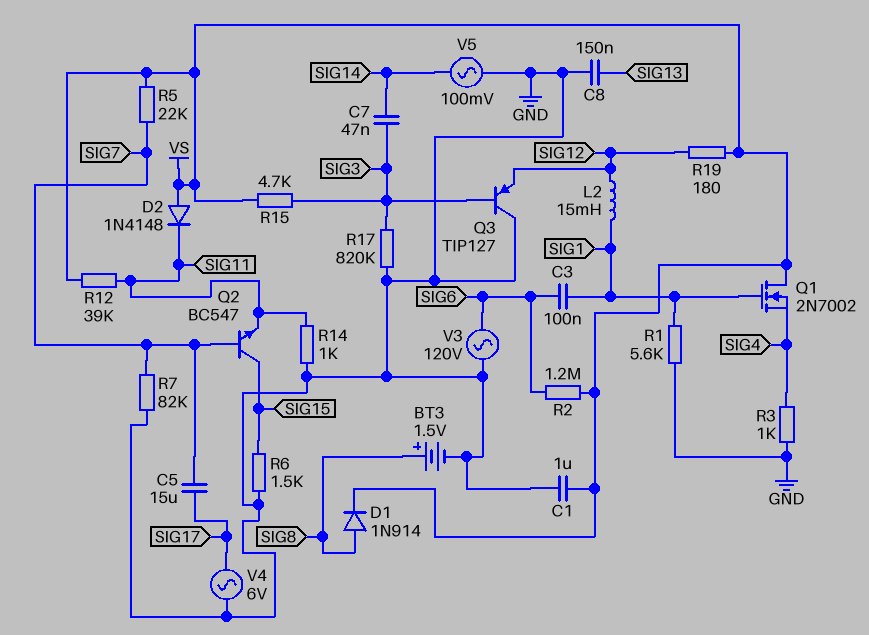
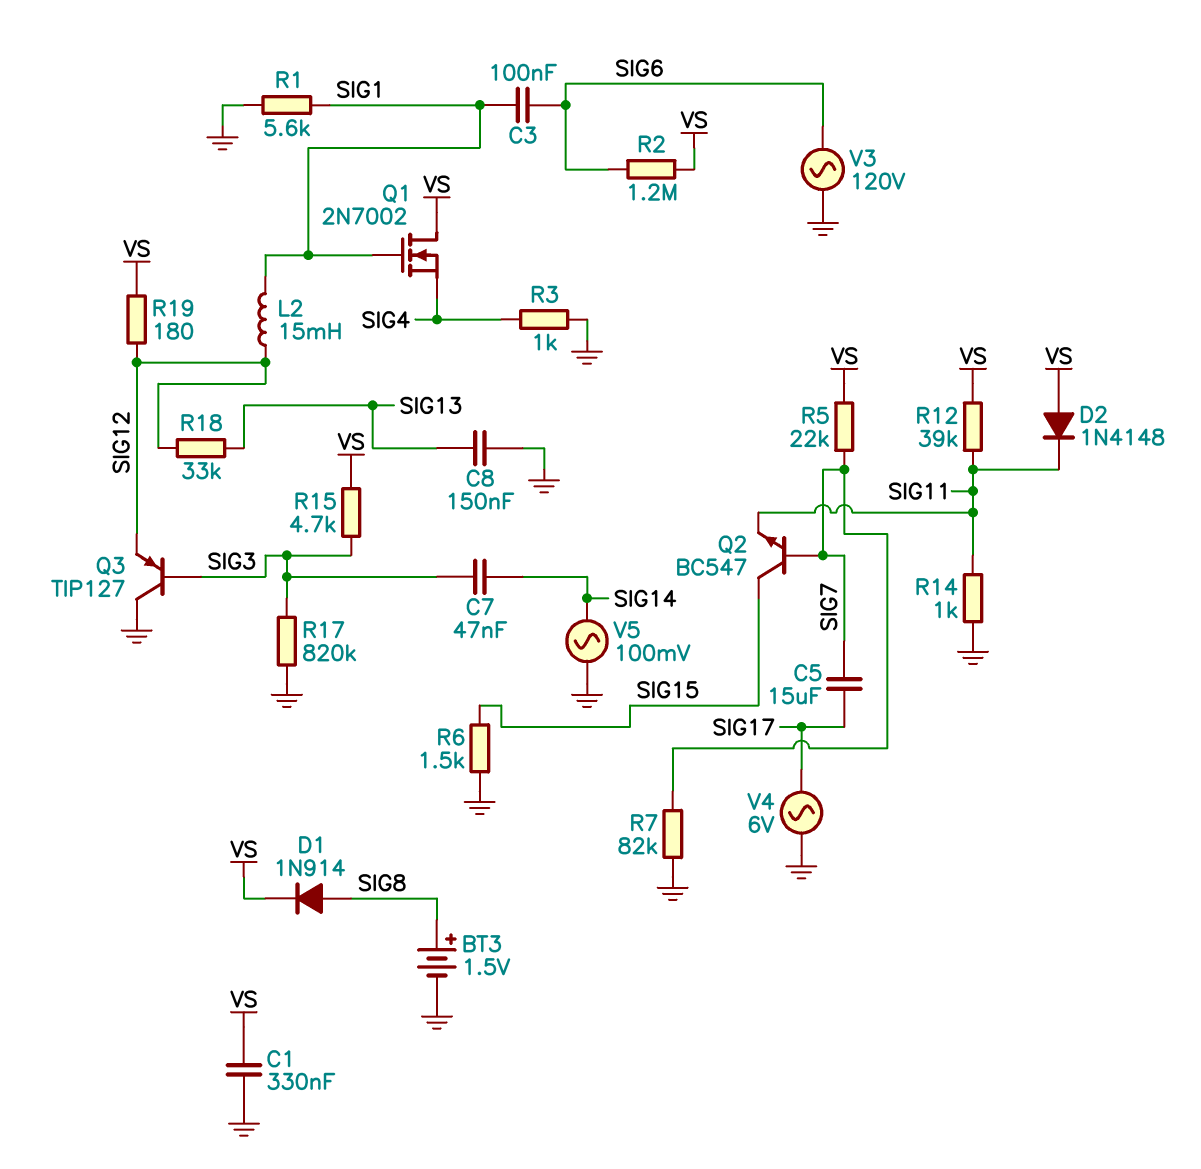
C1: 1uF (GND, VS) -> 330nF (GND, VS)
R18: none -> 33k (SIG12, SIG13)

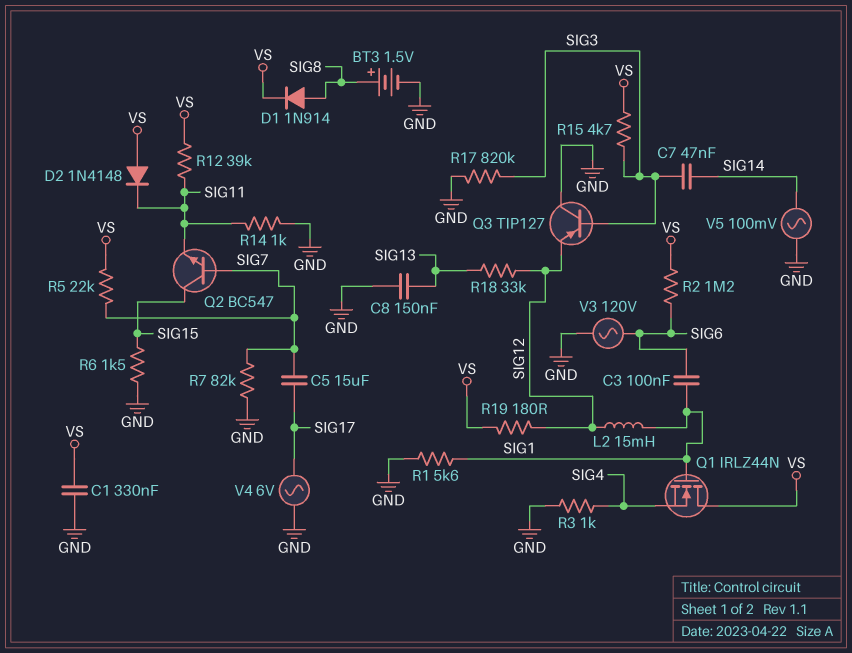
Q1: NMOS 2N7002 (G SIG1, D VS, S SIG4) -> NMOS IRLZ44N (G SIG1, D VS, S SIG4)

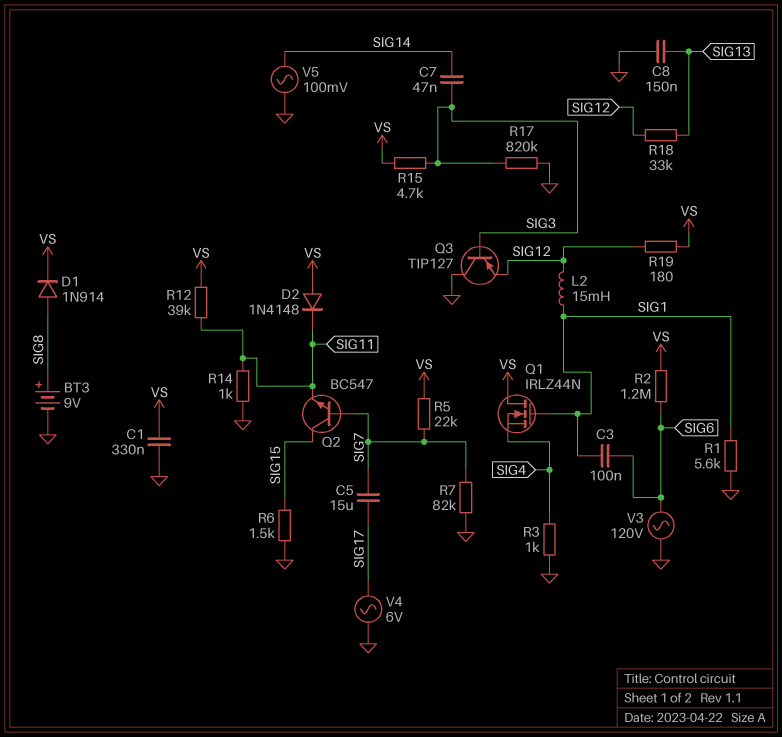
BT3: 1.5V (plus SIG8, minus GND) -> 9V (plus SIG8, minus GND)

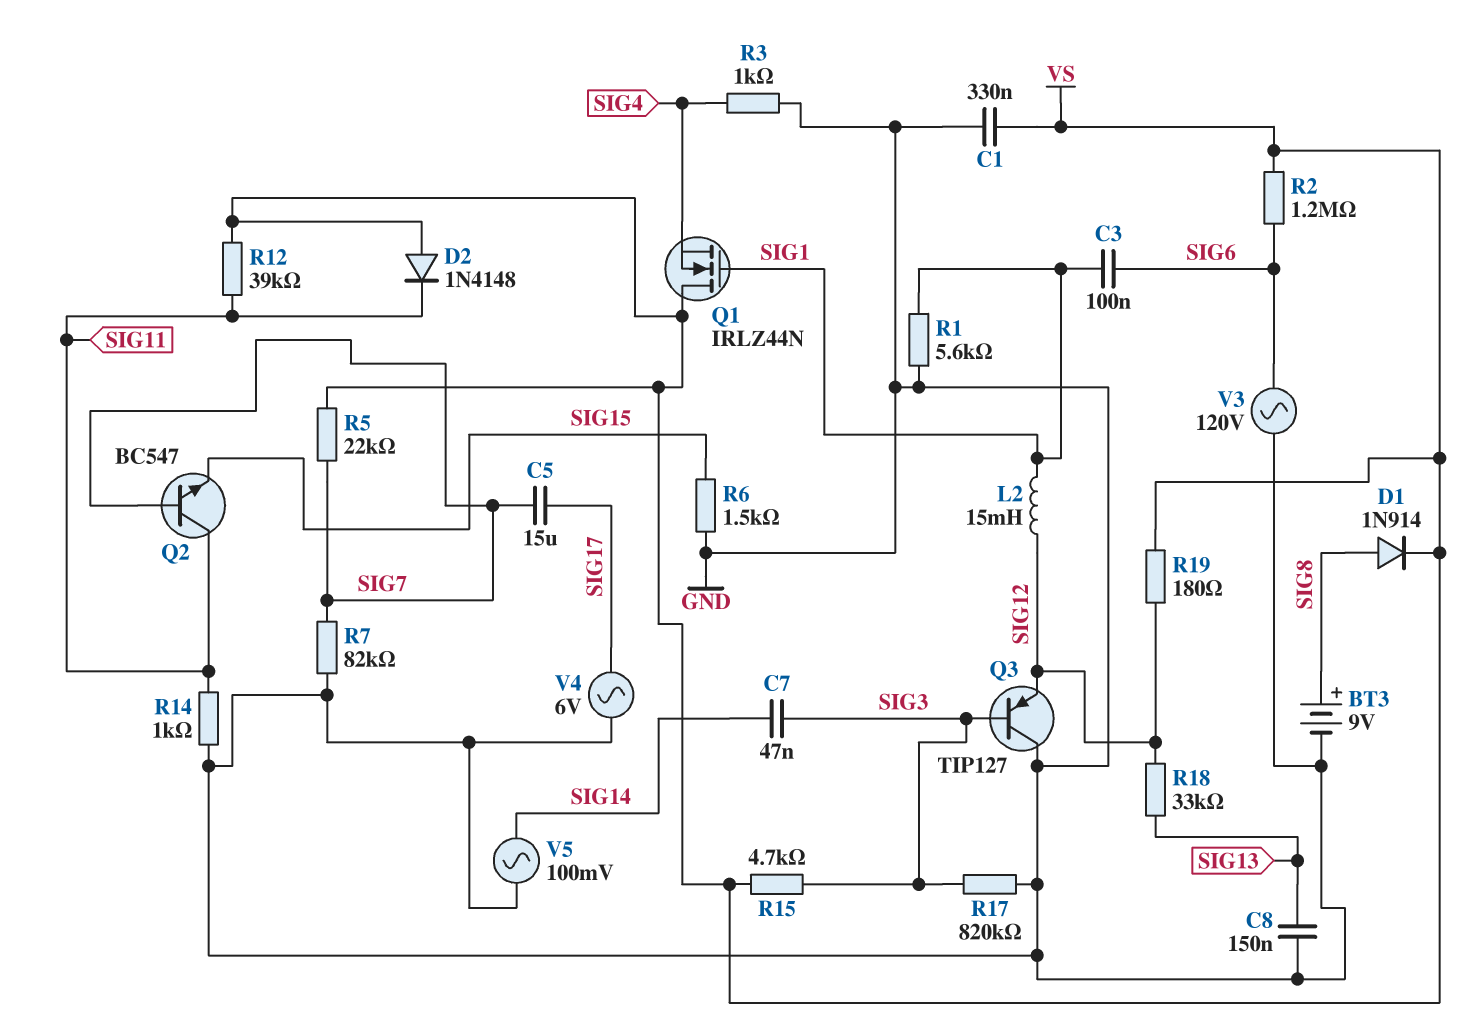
Q2: NPN BC547 (B SIG7, C SIG15, E SIG11) -> NPN BC547 (B SIG7, C SIG11, E SIG15)

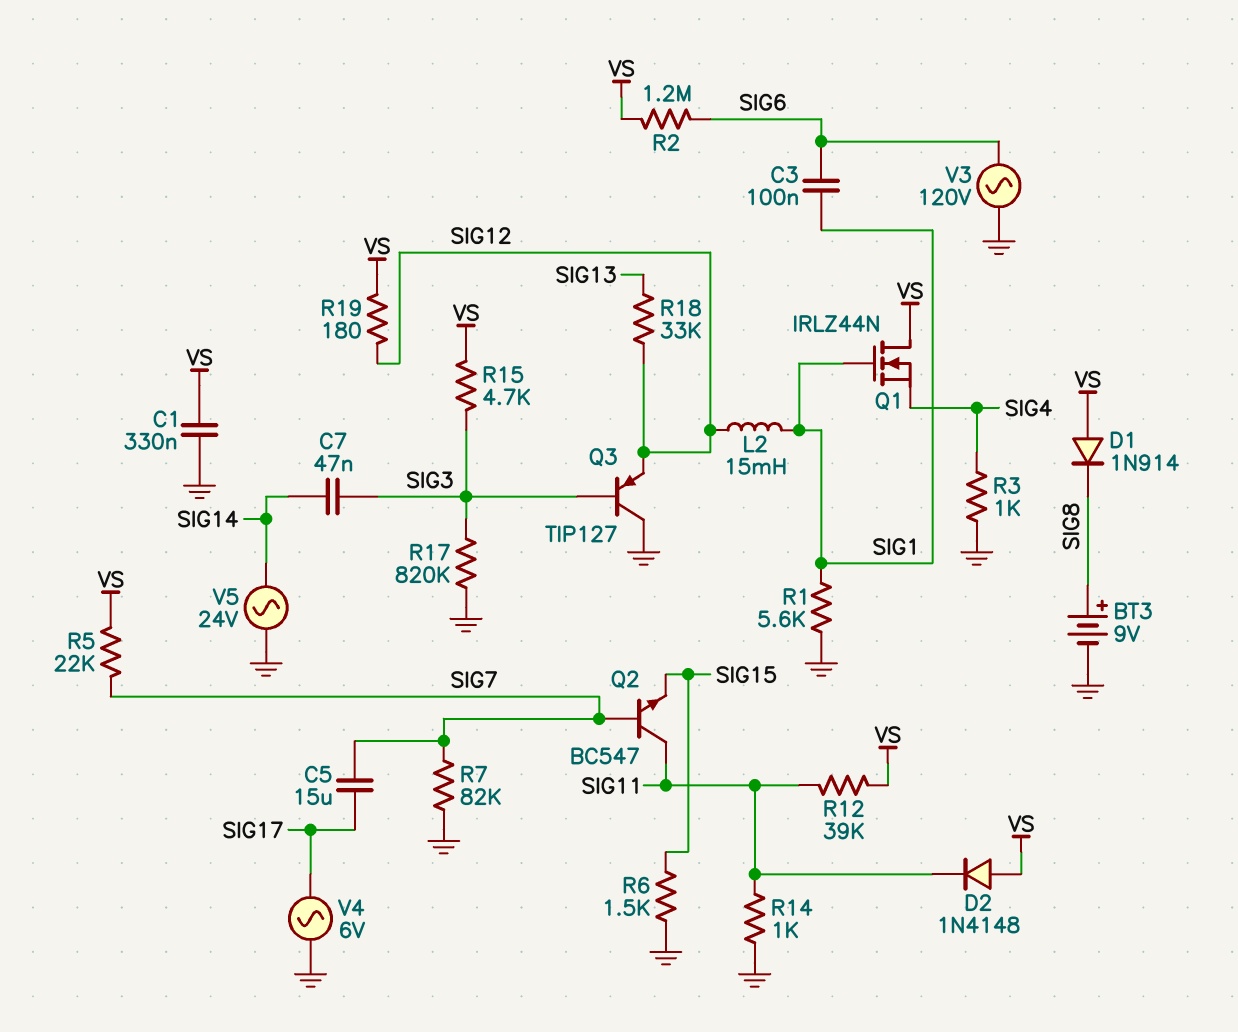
C8: 150nF (GND, SIG13) -> none
D1: diode 1N914 (A SIG8, K VS) -> diode 1N914 (A VS, K SIG8)
V5: AC 100mV (GND, SIG14) -> AC 24V (GND, SIG14)

